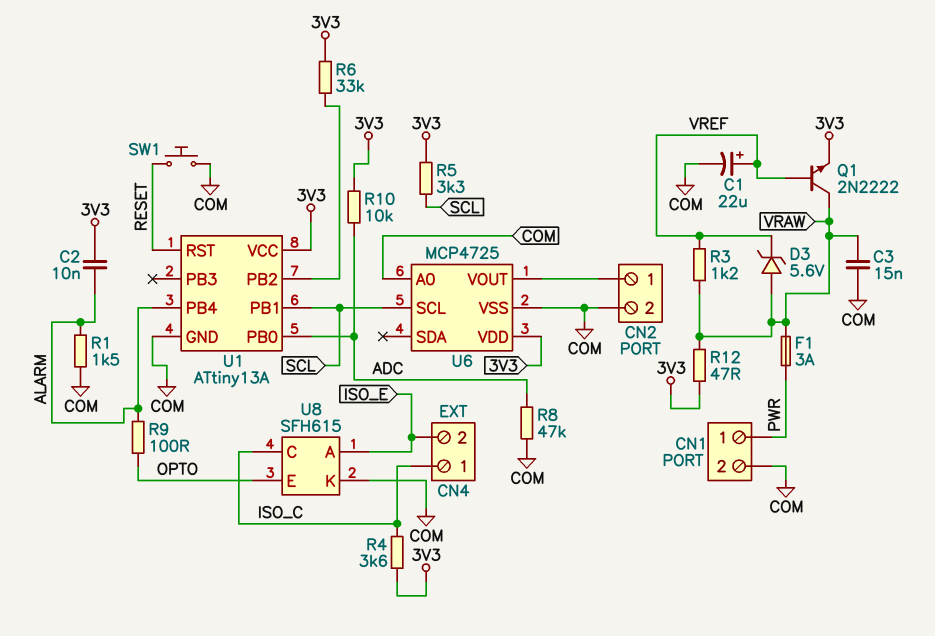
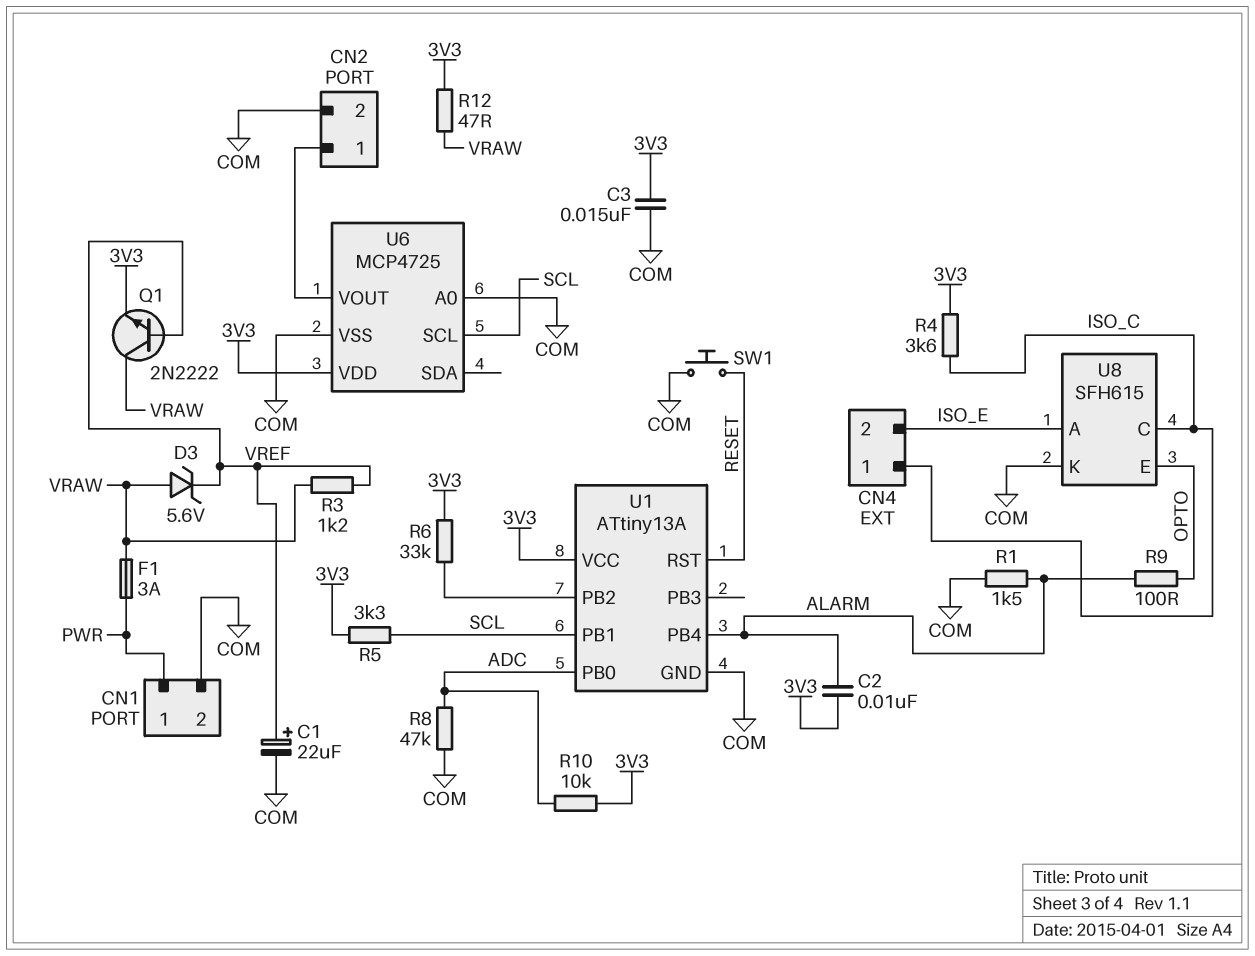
C3: 15nF (COM, VRAW) -> 15nF (3V3, COM)

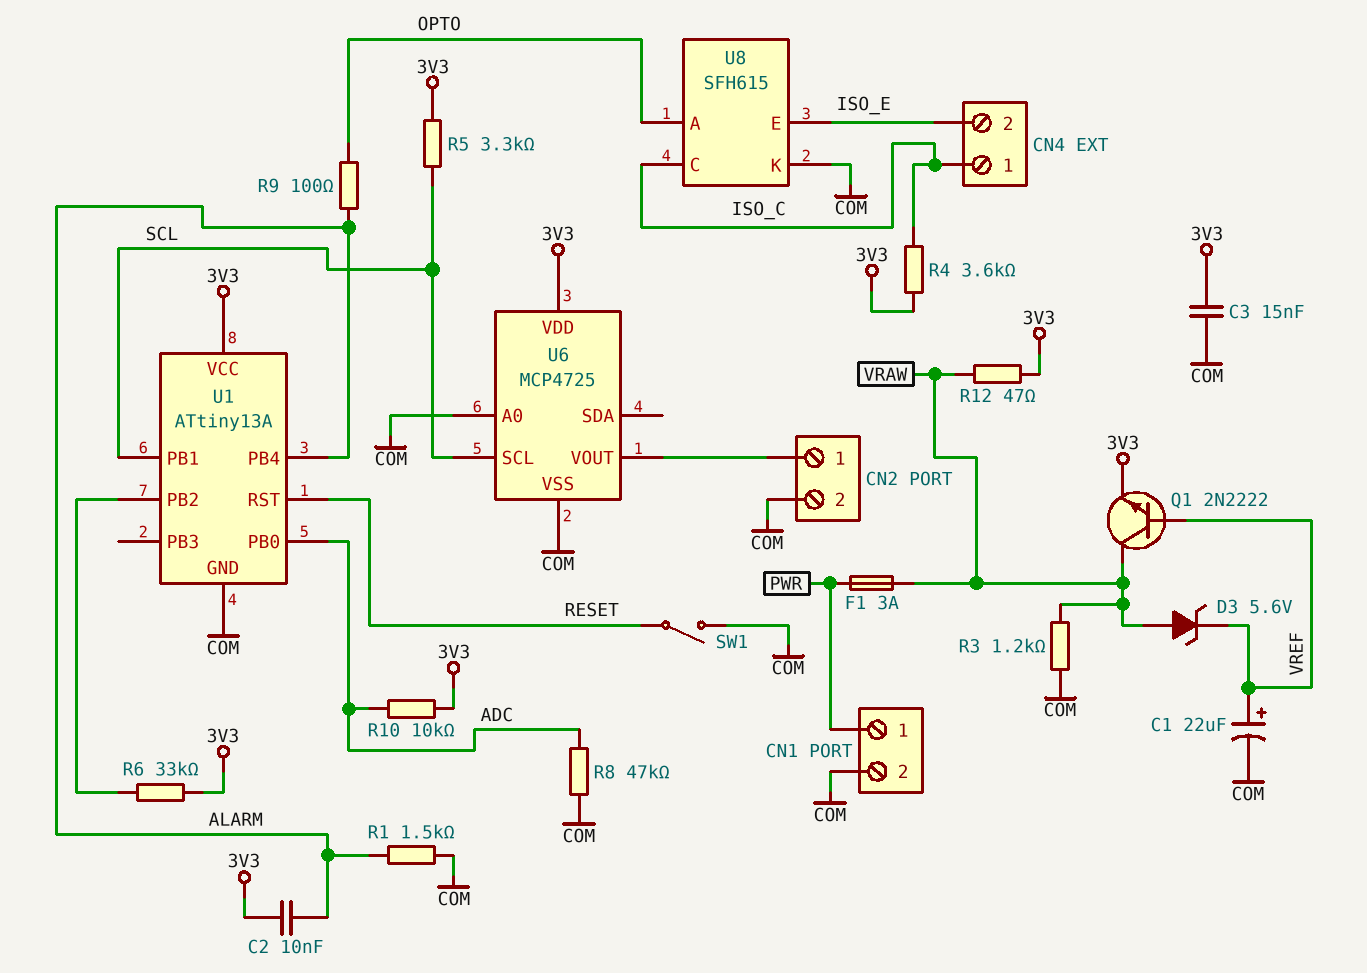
R3: 1.2k (VRAW, VREF) -> 1.2k (COM, VRAW)
SW1: button (COM, RESET) -> switch (COM, RESET)
U8 pin A: ISO_E -> OPTO
U8 pin E: OPTO -> ISO_E

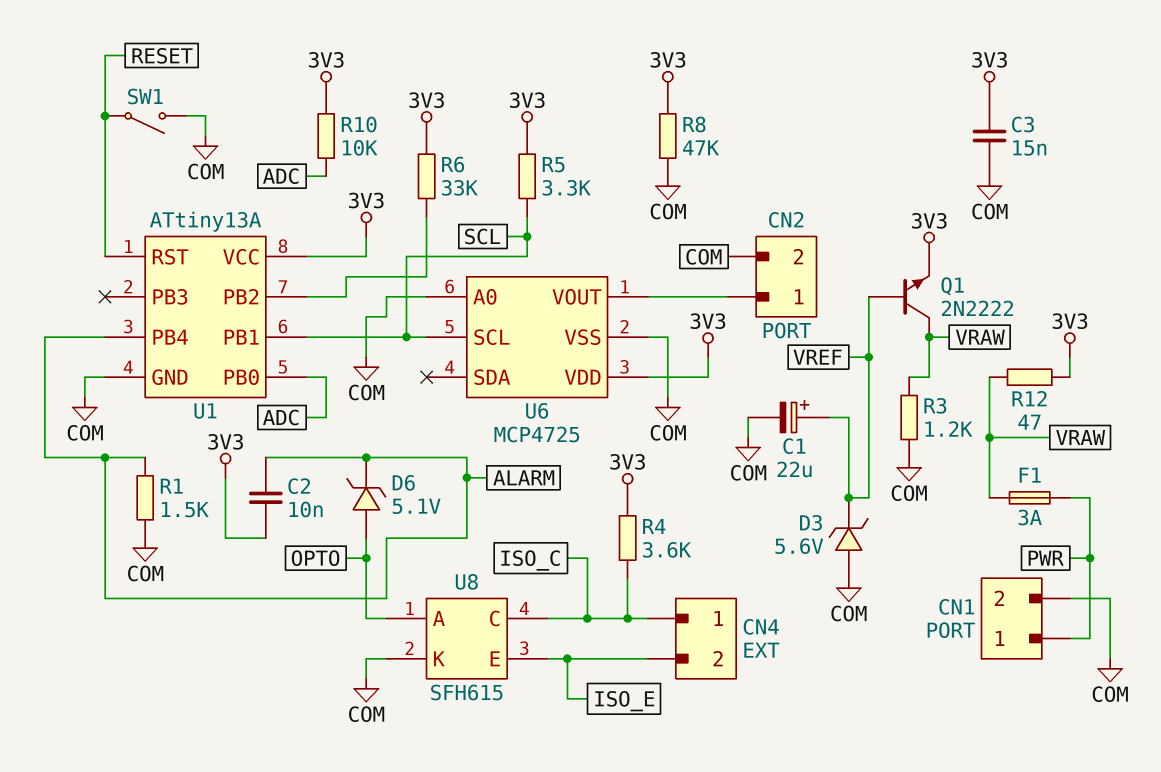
D3: zener 5.6V (A VRAW, K VREF) -> zener 5.6V (A COM, K VREF)
D6: none -> zener 5.1V (A OPTO, K ALARM)
R8: 47k (ADC, COM) -> 47k (3V3, COM)
R9: 100 (ALARM, OPTO) -> none

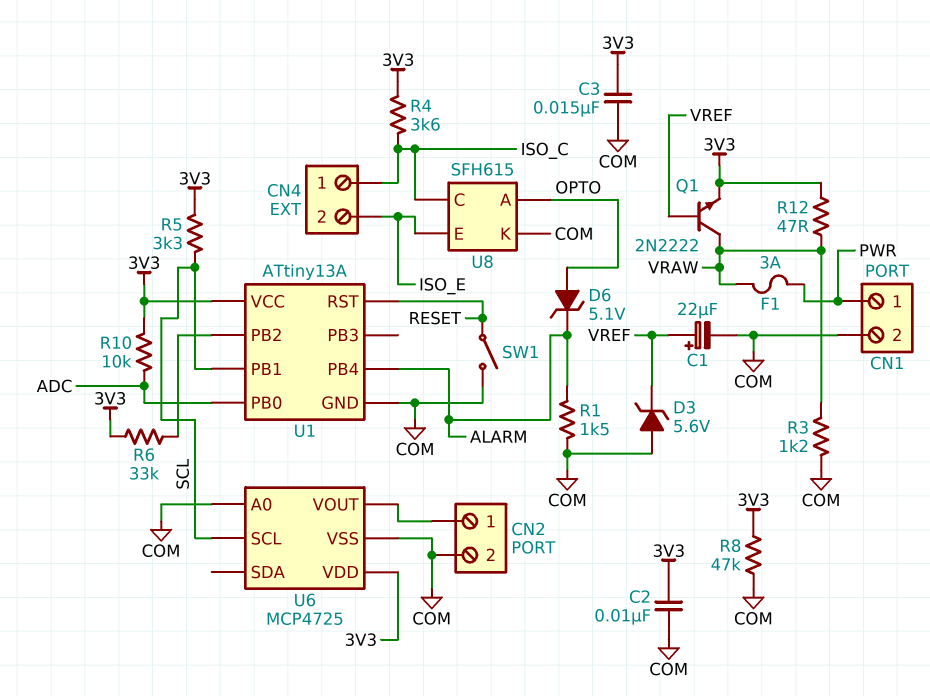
C2: 10nF (3V3, ALARM) -> 10nF (3V3, COM)

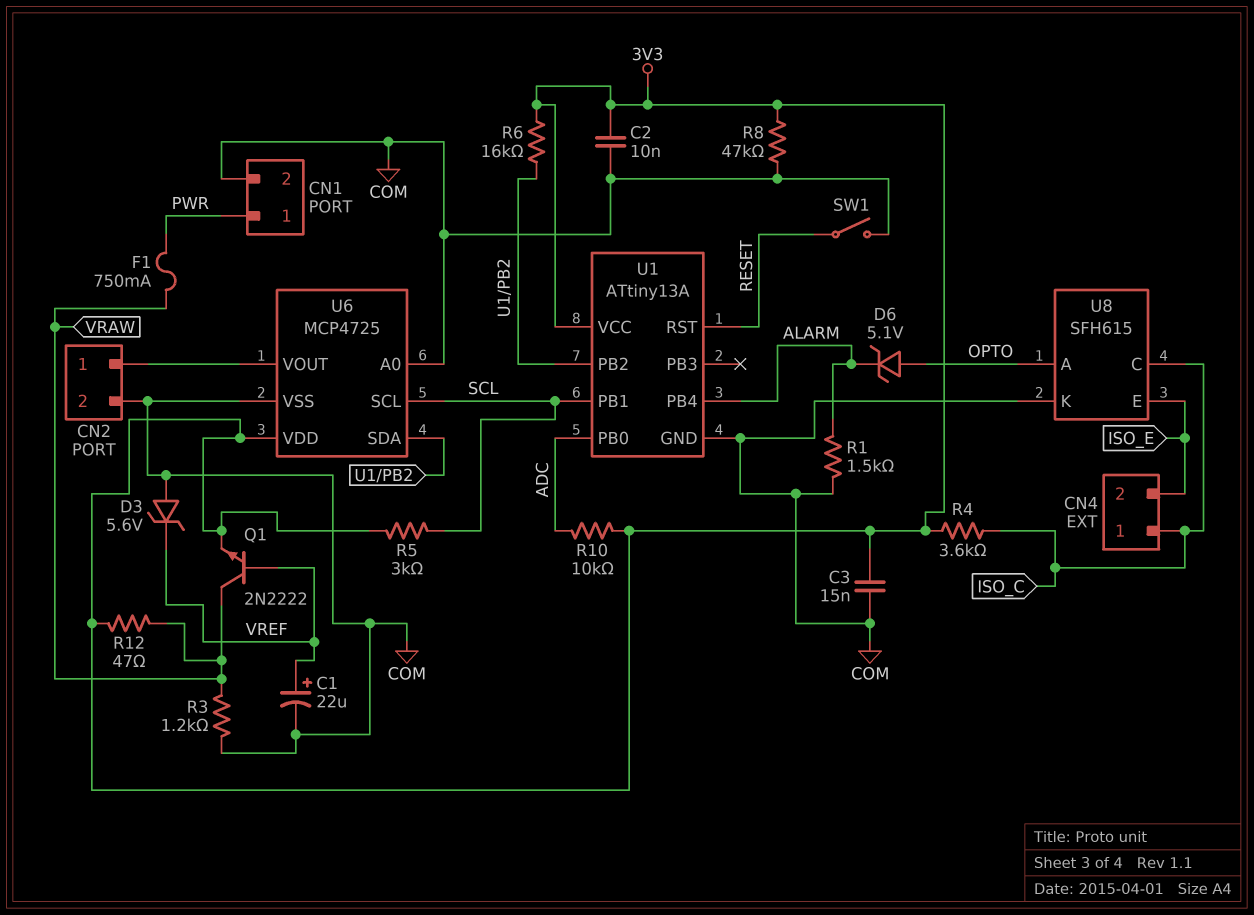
F1: 3A (PWR, VRAW) -> 750mA (PWR, VRAW)
R5: 3.3k (3V3, SCL) -> 3k (3V3, SCL)
R6: 33k (3V3, U1/PB2) -> 16k (3V3, U1/PB2)
U6 pin SDA: none -> U1/PB2

